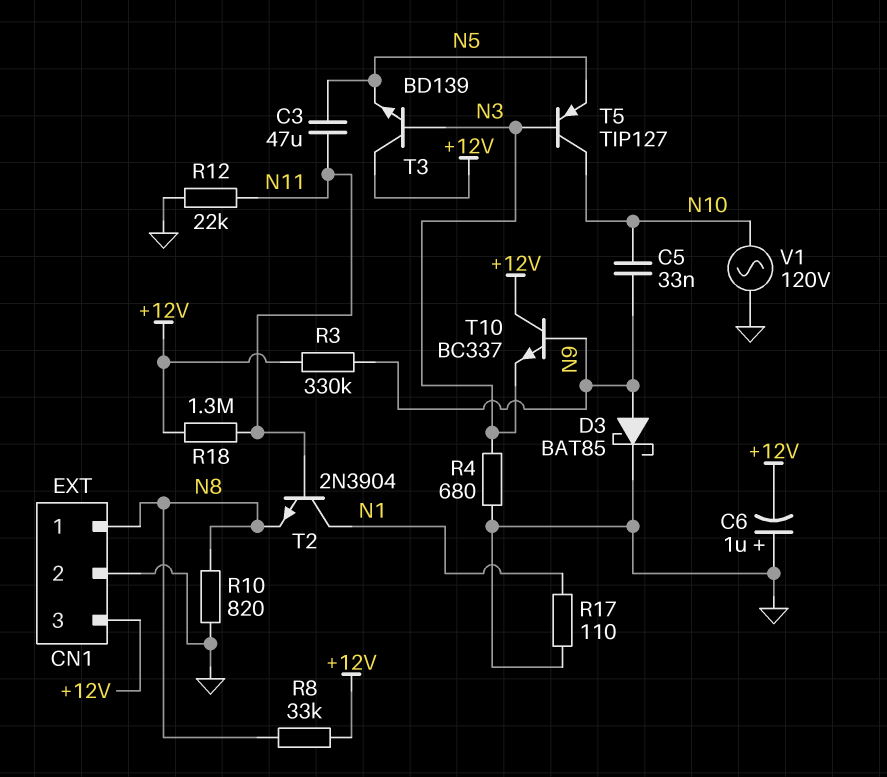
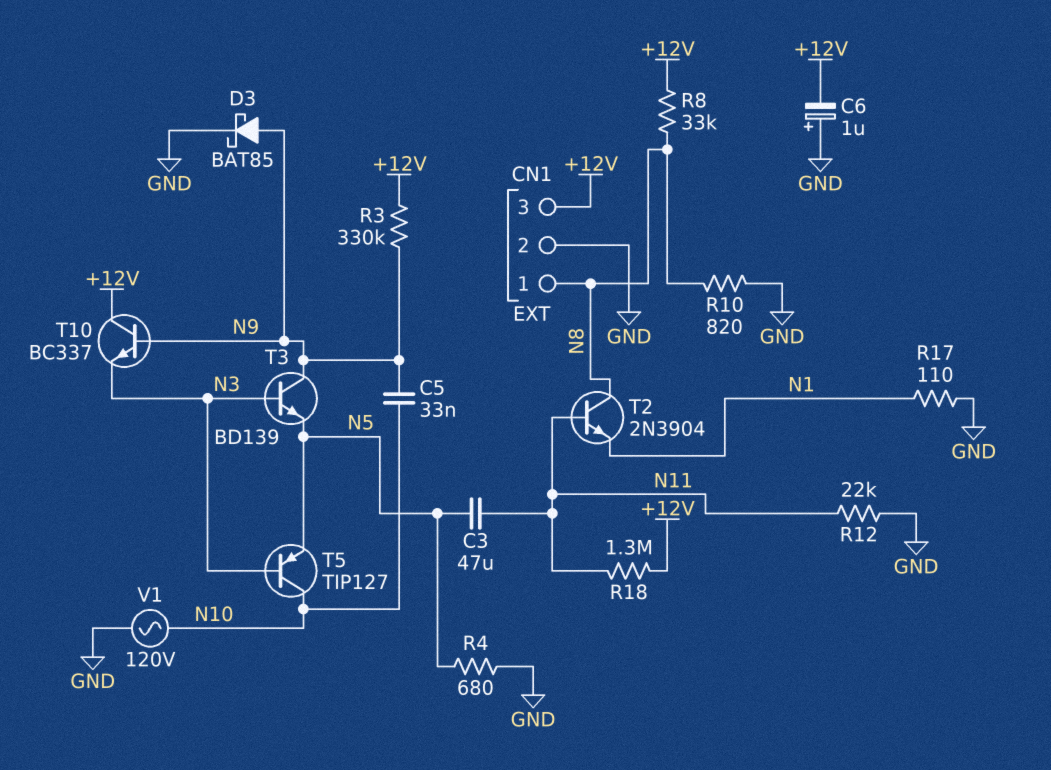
R4: 680 (GND, N3) -> 680 (GND, N5)
T2: NPN 2N3904 (B N11, C N1, E N8) -> NPN 2N3904 (B N11, C N8, E N1)
T3: NPN BD139 (B N3, C +12V, E N5) -> NPN BD139 (B N3, C N9, E N5)

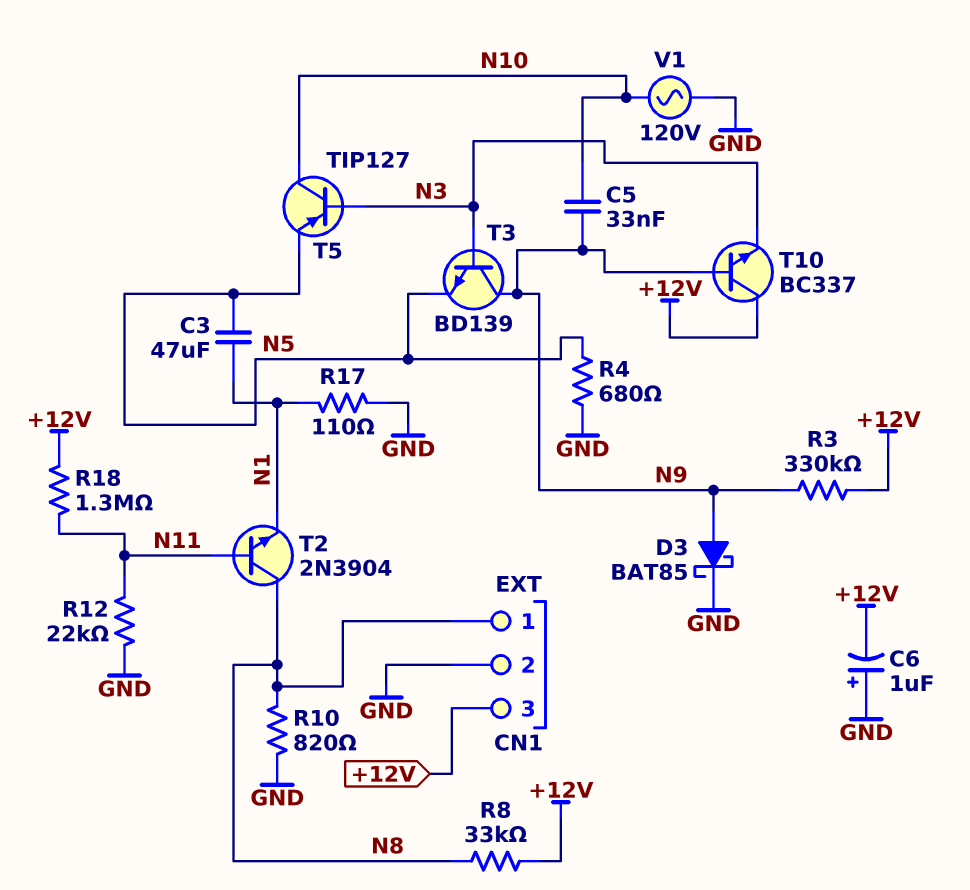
C3: 47uF (N5, N11) -> 47uF (N1, N5)

